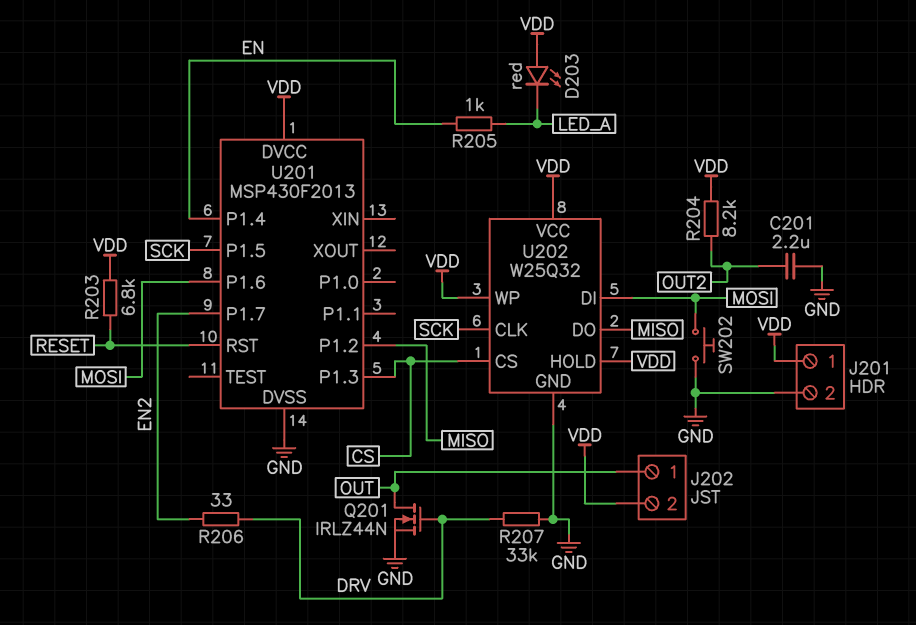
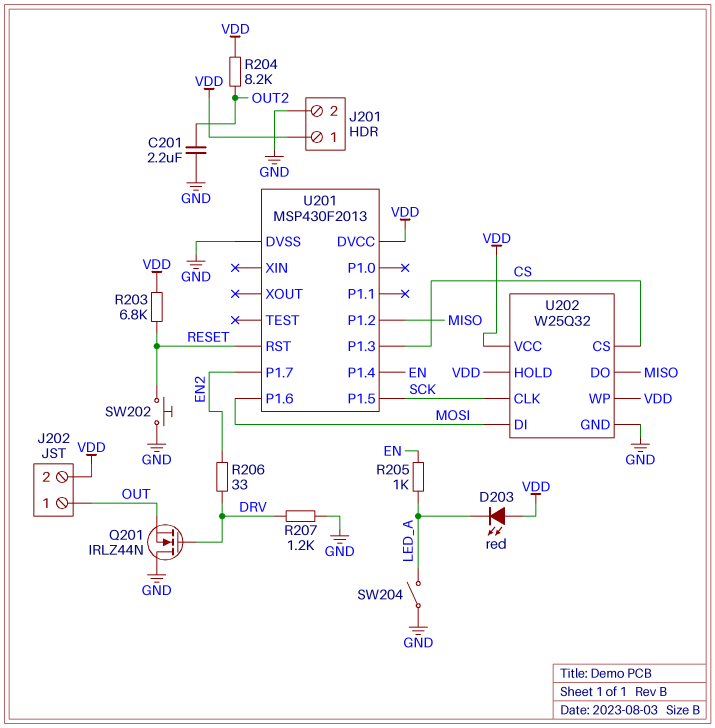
Q201: NMOS IRLZ44N (G DRV, D OUT, S GND) -> NMOS IRLZ44N (G DRV, D GND, S OUT)
R207: 33k (DRV, GND) -> 1.2k (DRV, GND)
SW202: button (GND, MOSI) -> button (GND, RESET)
SW204: none -> switch (GND, LED_A)

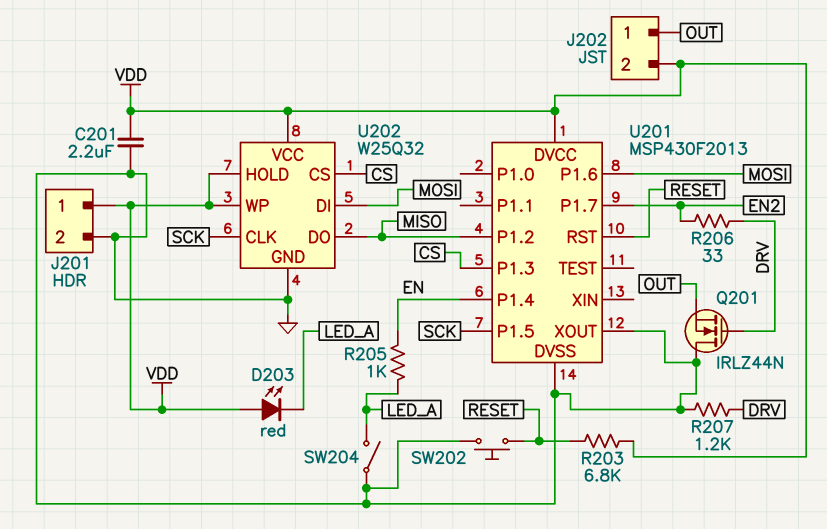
C201: 2.2uF (GND, OUT2) -> 2.2uF (GND, VDD)
R204: 8.2k (OUT2, VDD) -> none
U201 pin XOUT: none -> GND

